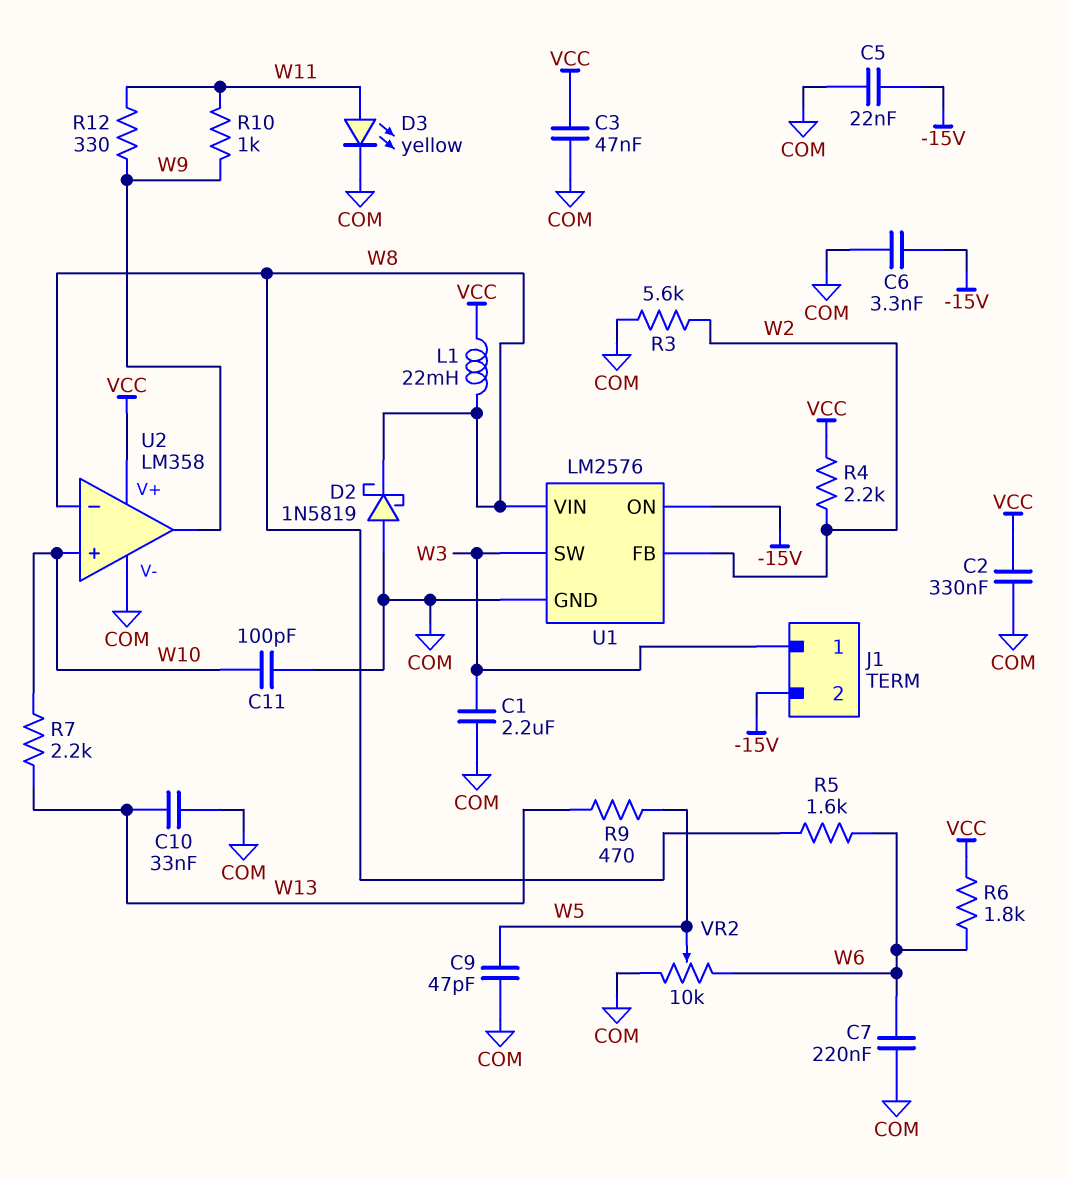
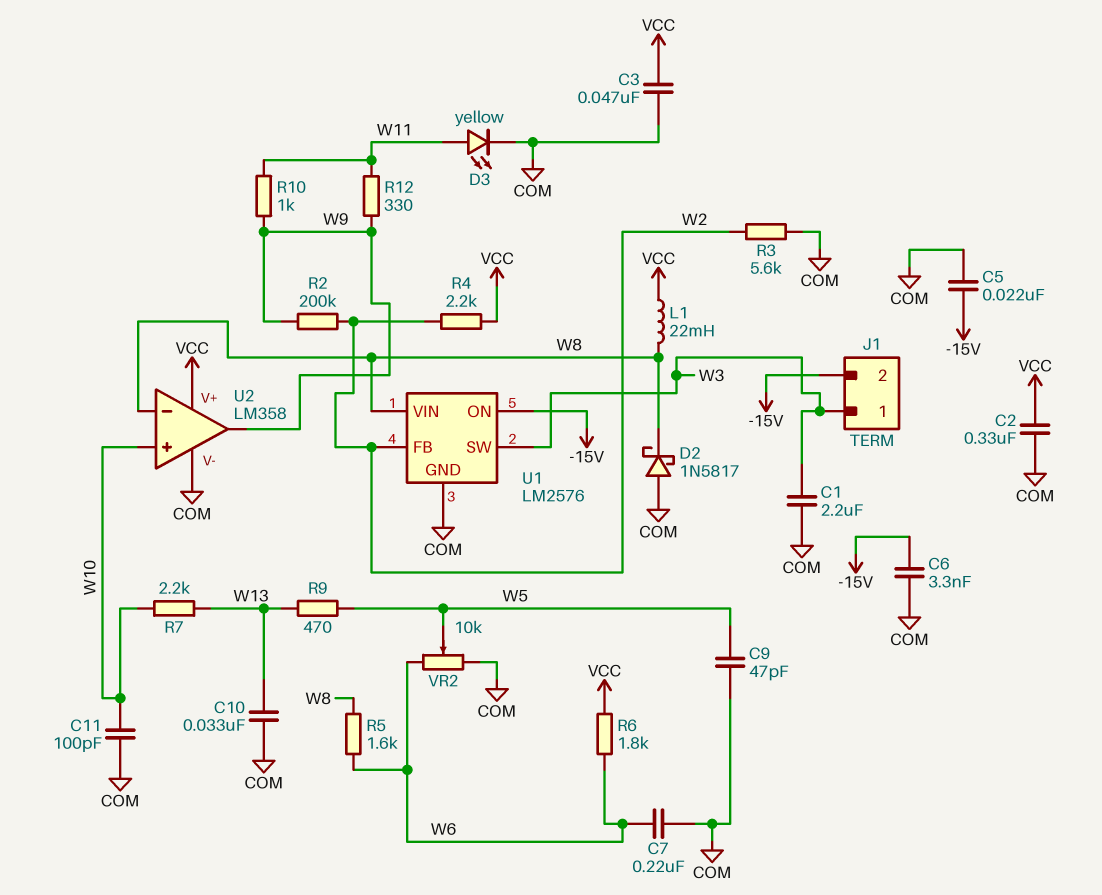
D2: schottky 1N5819 (A COM, K W8) -> schottky 1N5817 (A COM, K W8)
R2: none -> 200k (W2, W9)

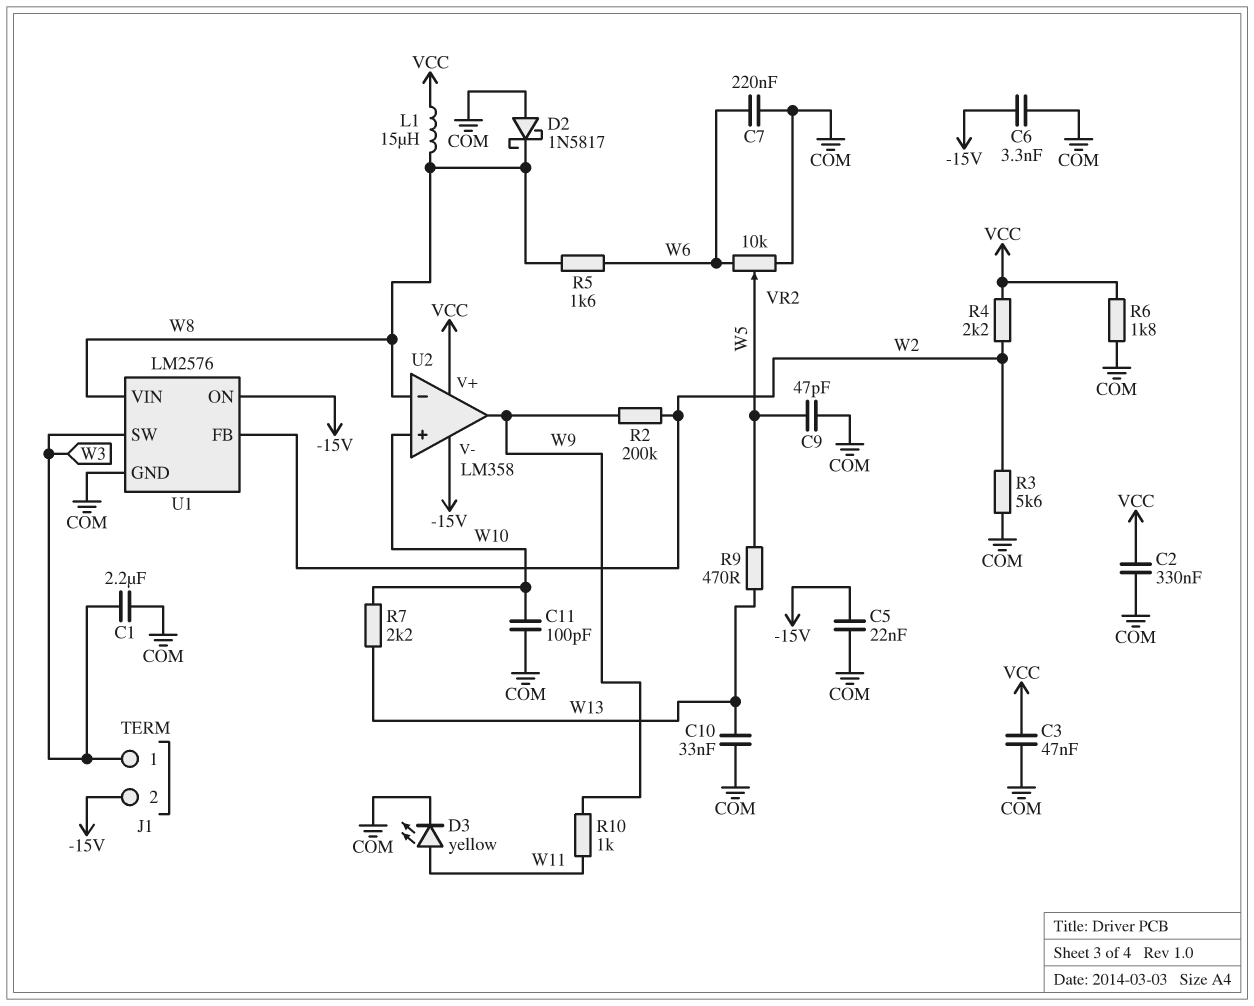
L1: 22mH (VCC, W8) -> 15uH (VCC, W8)
R6: 1.8k (VCC, W6) -> 1.8k (COM, VCC)
R12: 330 (W9, W11) -> none
U2 pin V-: COM -> -15V

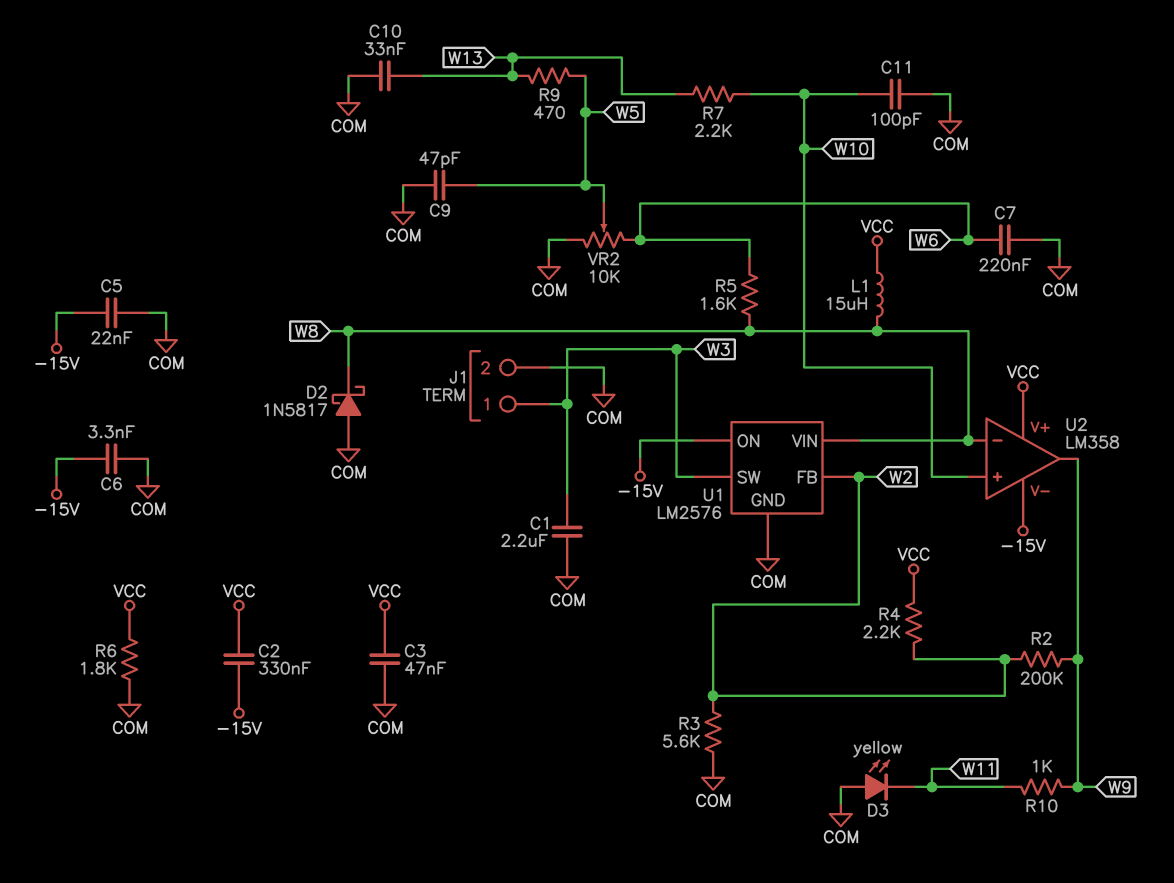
C2: 330nF (COM, VCC) -> 330nF (-15V, VCC)
D3: LED yellow (A W11, K COM) -> LED yellow (A COM, K W11)
J1 pin 2: -15V -> COM

